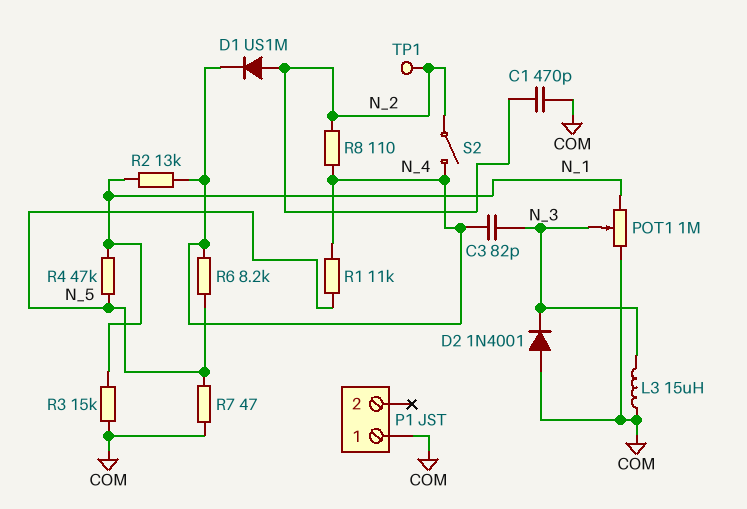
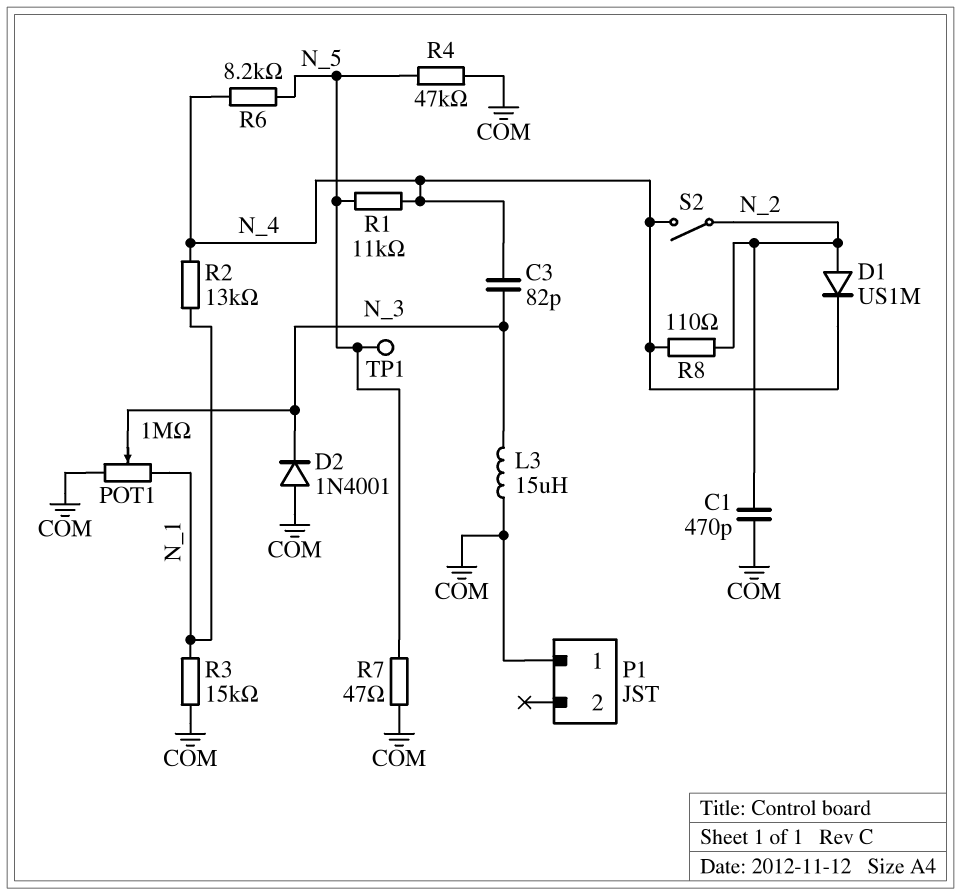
R4: 47k (N_1, N_5) -> 47k (COM, N_5)
TP1: test point (N_2) -> test point (N_5)

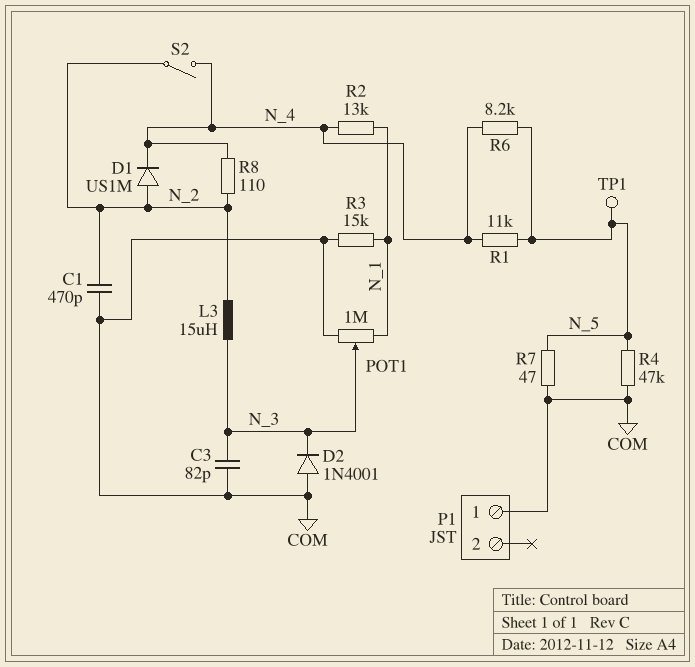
C3: 82pF (N_3, N_4) -> 82pF (COM, N_3)
L3: 15uH (COM, N_3) -> 15uH (N_2, N_3)

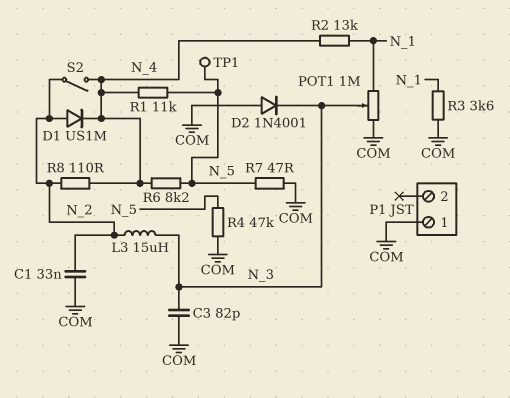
C1: 470pF (COM, N_2) -> 33nF (COM, N_2)
R3: 15k (COM, N_1) -> 3.6k (COM, N_1)

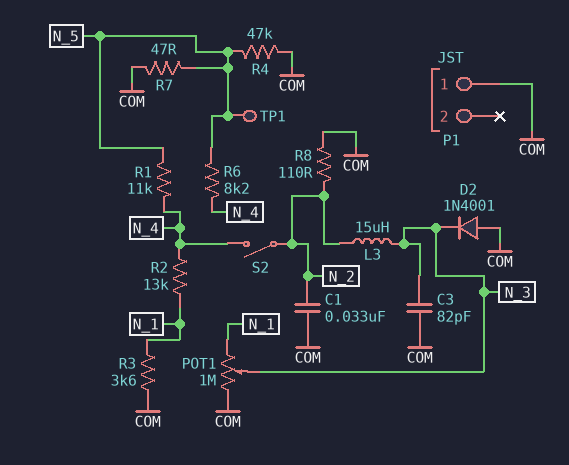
D1: diode US1M (A N_2, K N_4) -> none
R8: 110 (N_2, N_4) -> 110 (COM, N_2)

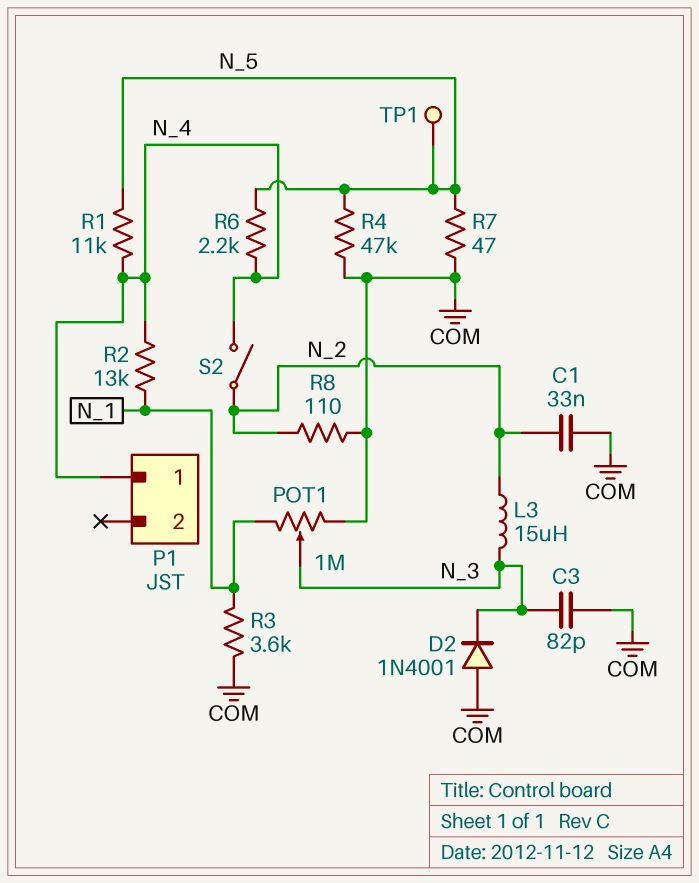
P1 pin 1: COM -> N_4
R6: 8.2k (N_4, N_5) -> 2.2k (N_4, N_5)

